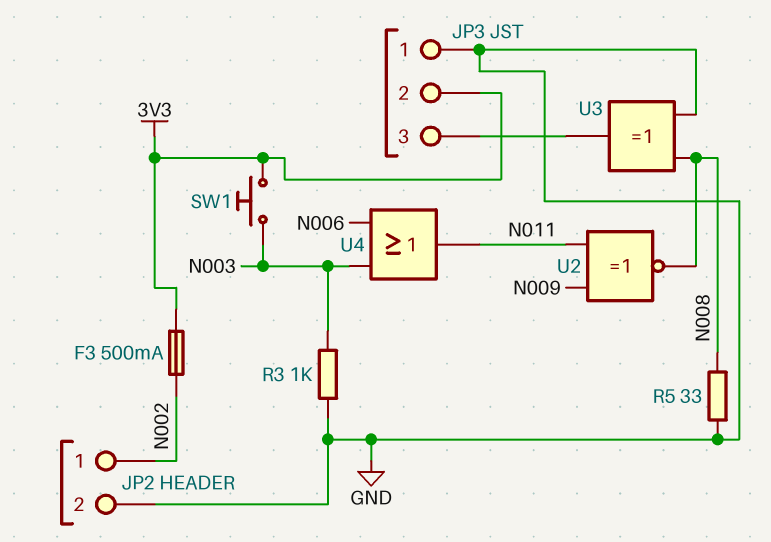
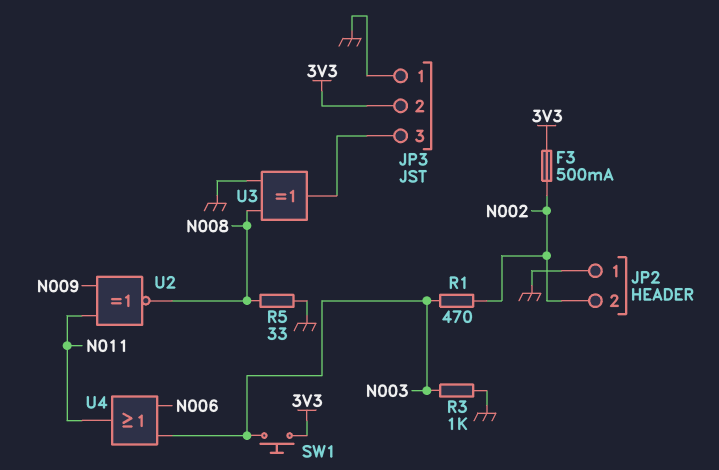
JP2 pin 1: N002 -> GND
JP2 pin 2: GND -> N002
R1: none -> 470 (N002, N003)

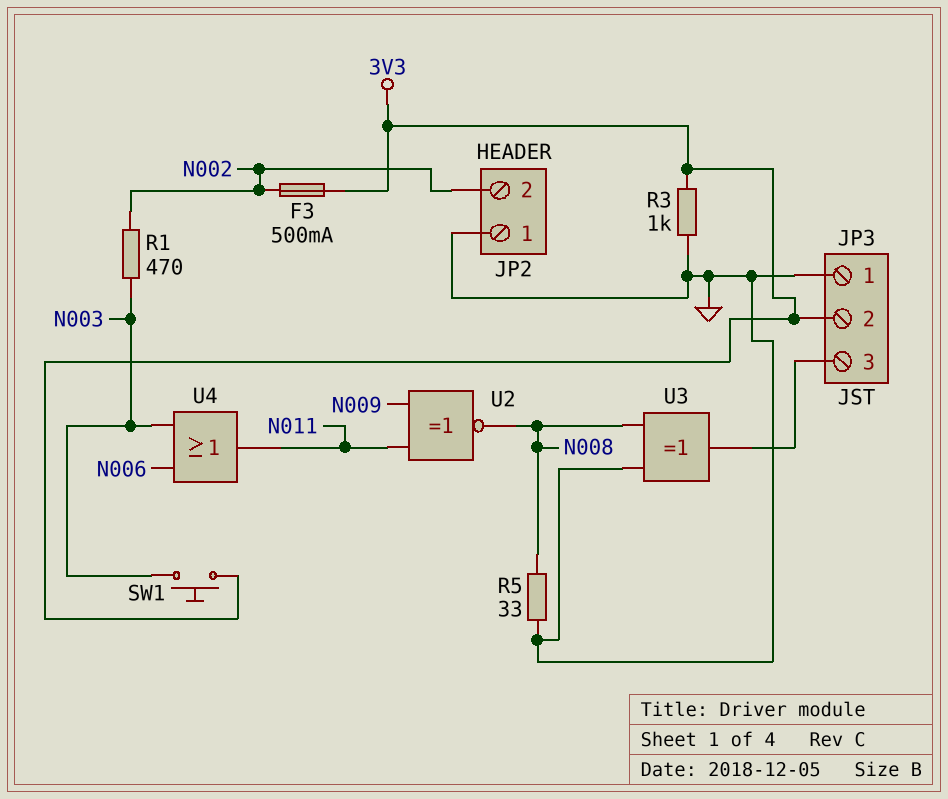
R3: 1k (GND, N003) -> 1k (3V3, GND)

